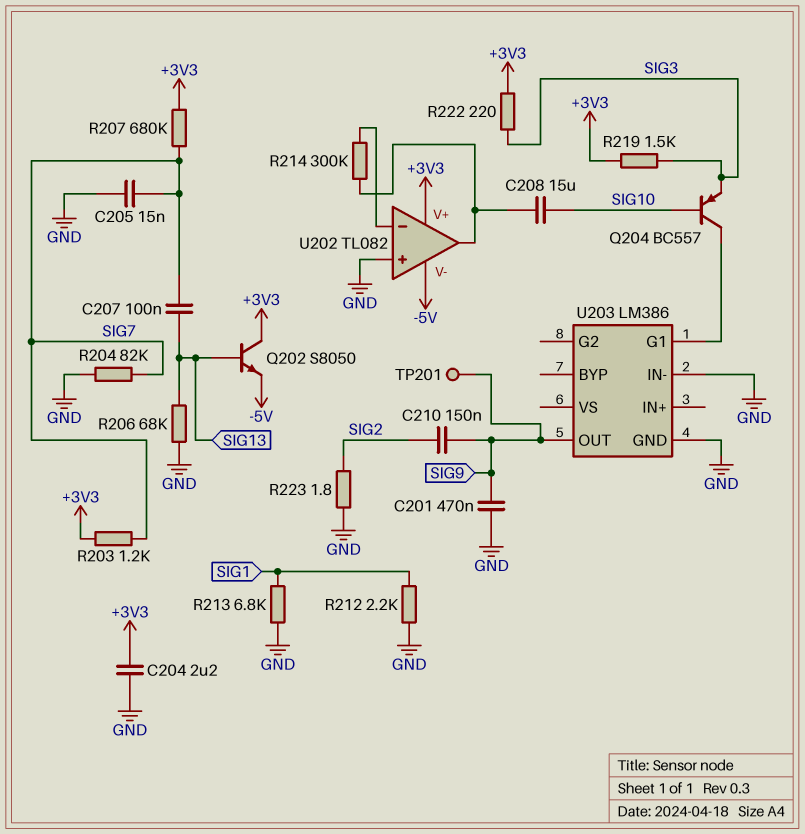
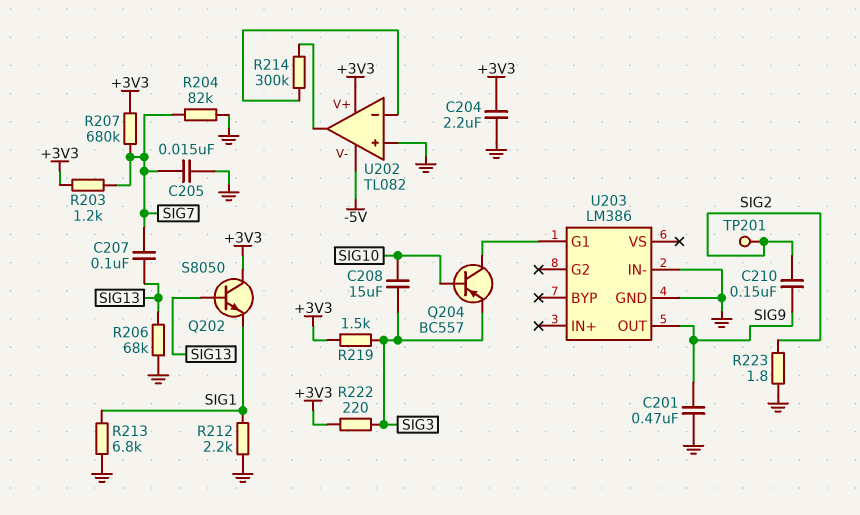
C208: 15uF (SIG10, U202/out) -> 15uF (SIG3, SIG10)
Q202: NPN S8050 (B SIG13, C +3V3, E -5V) -> NPN S8050 (B SIG13, C +3V3, E SIG1)
TP201: test point (SIG9) -> test point (SIG2)

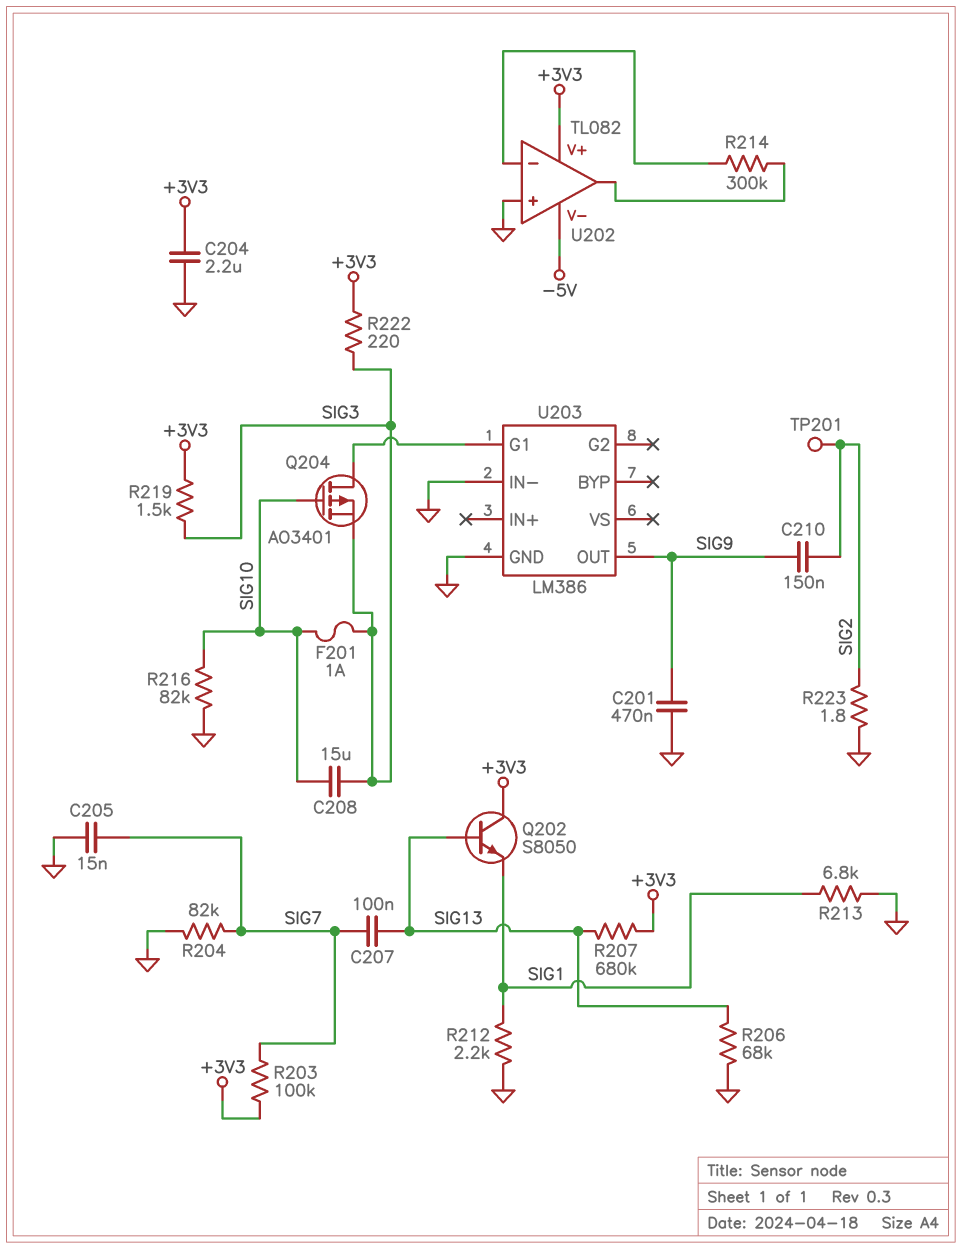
F201: none -> 1A (SIG3, SIG10)
Q204: PNP BC557 (B SIG10, C U203/G1, E SIG3) -> PMOS AO3401 (G SIG10, D U203/G1, S SIG3)
R203: 1.2k (+3V3, SIG7) -> 100k (+3V3, SIG7)
R207: 680k (+3V3, SIG7) -> 680k (+3V3, SIG13)
R216: none -> 82k (GND, SIG10)

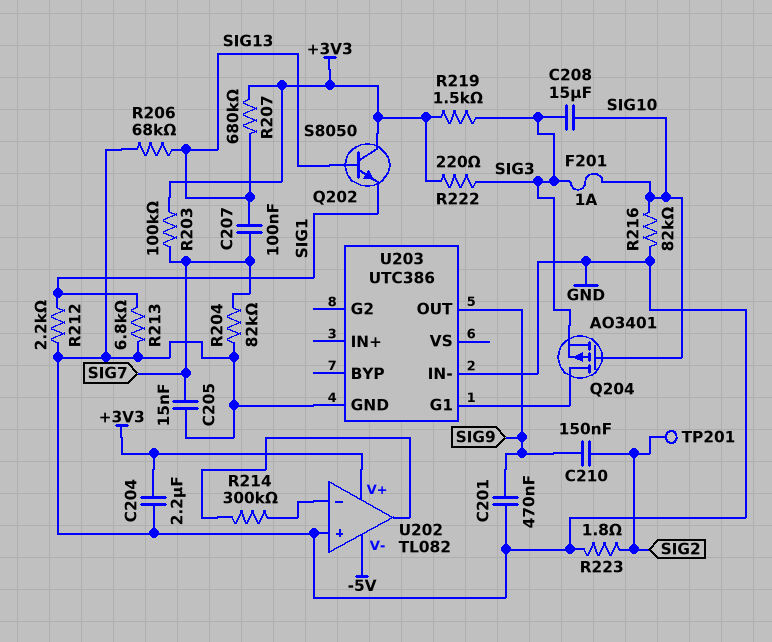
U203: LM386 -> UTC386

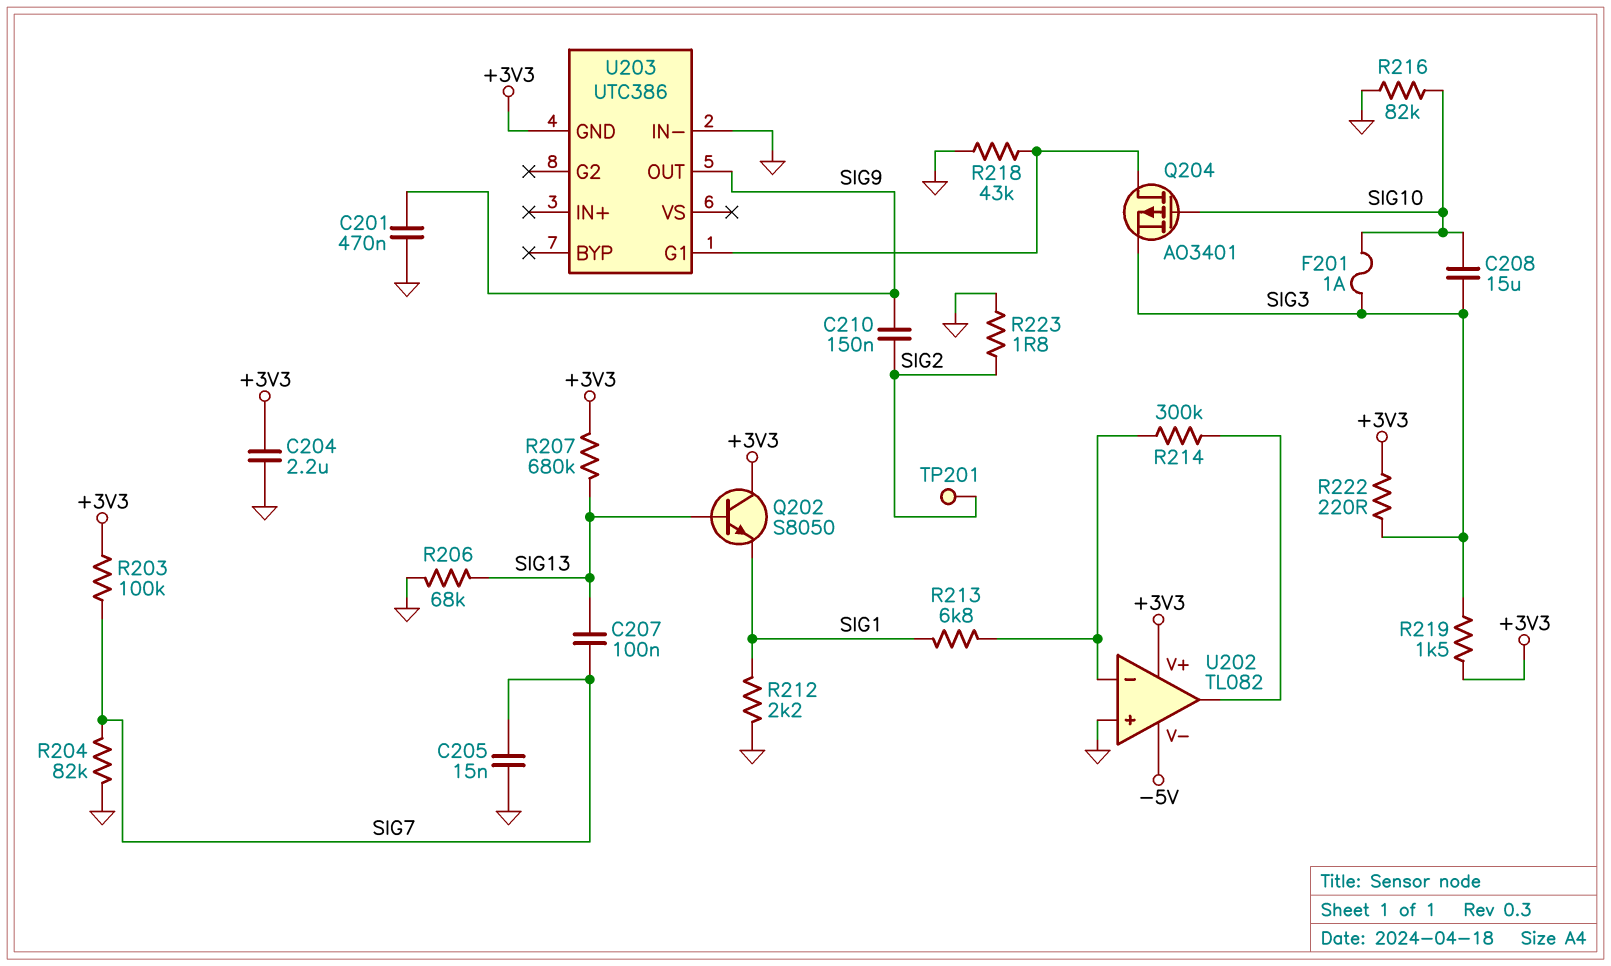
R213: 6.8k (GND, SIG1) -> 6.8k (SIG1, U202/in-)
R218: none -> 43k (GND, U203/G1)
U203 pin GND: GND -> +3V3

